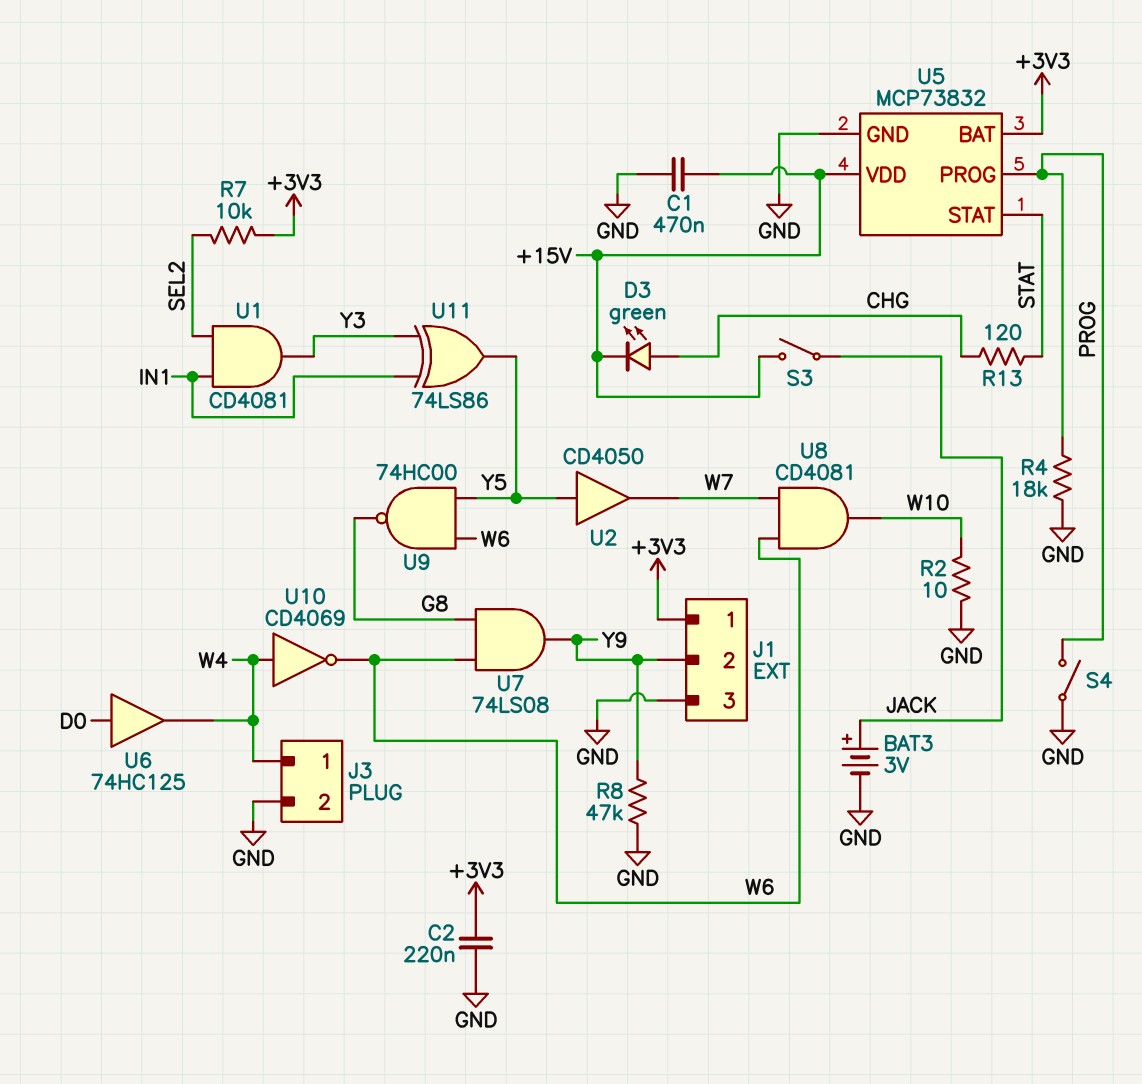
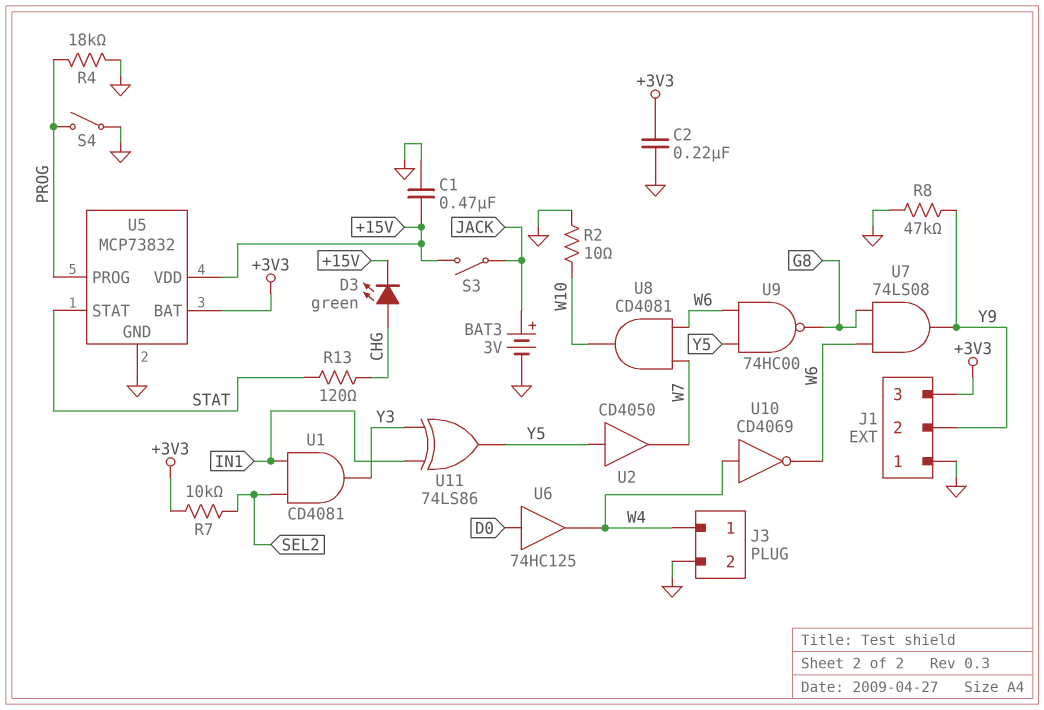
J1 pin 1: +3V3 -> GND
J1 pin 3: GND -> +3V3

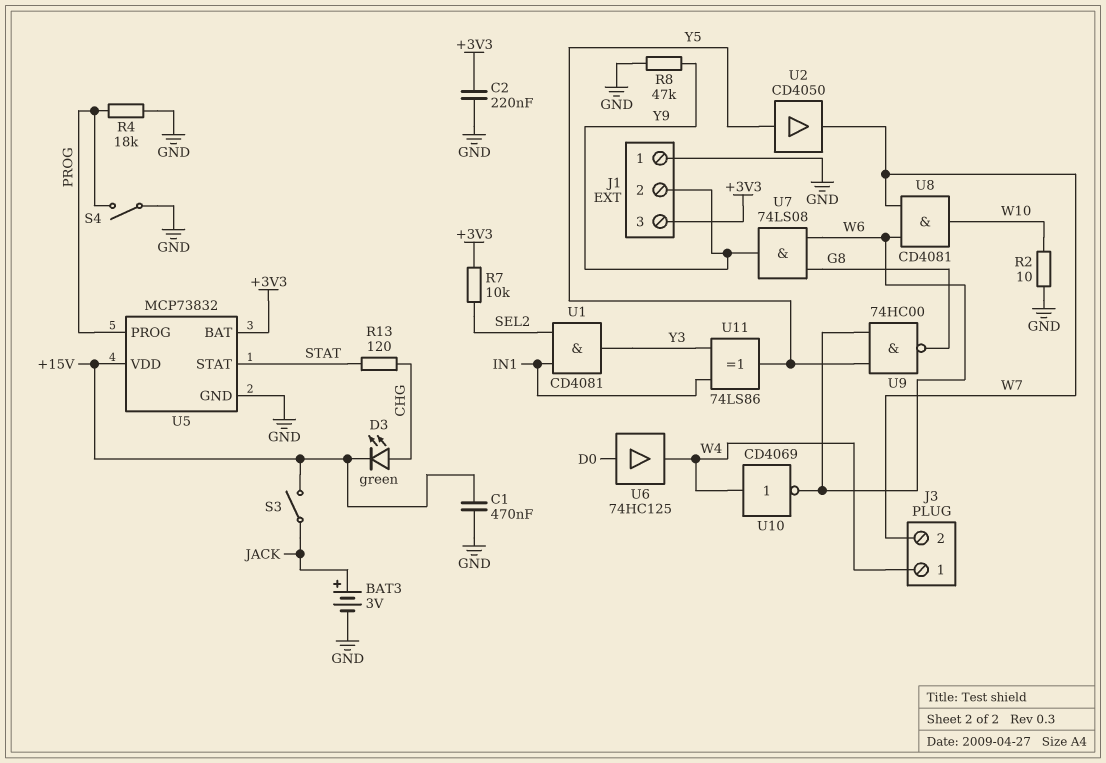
J3 pin 2: GND -> W7

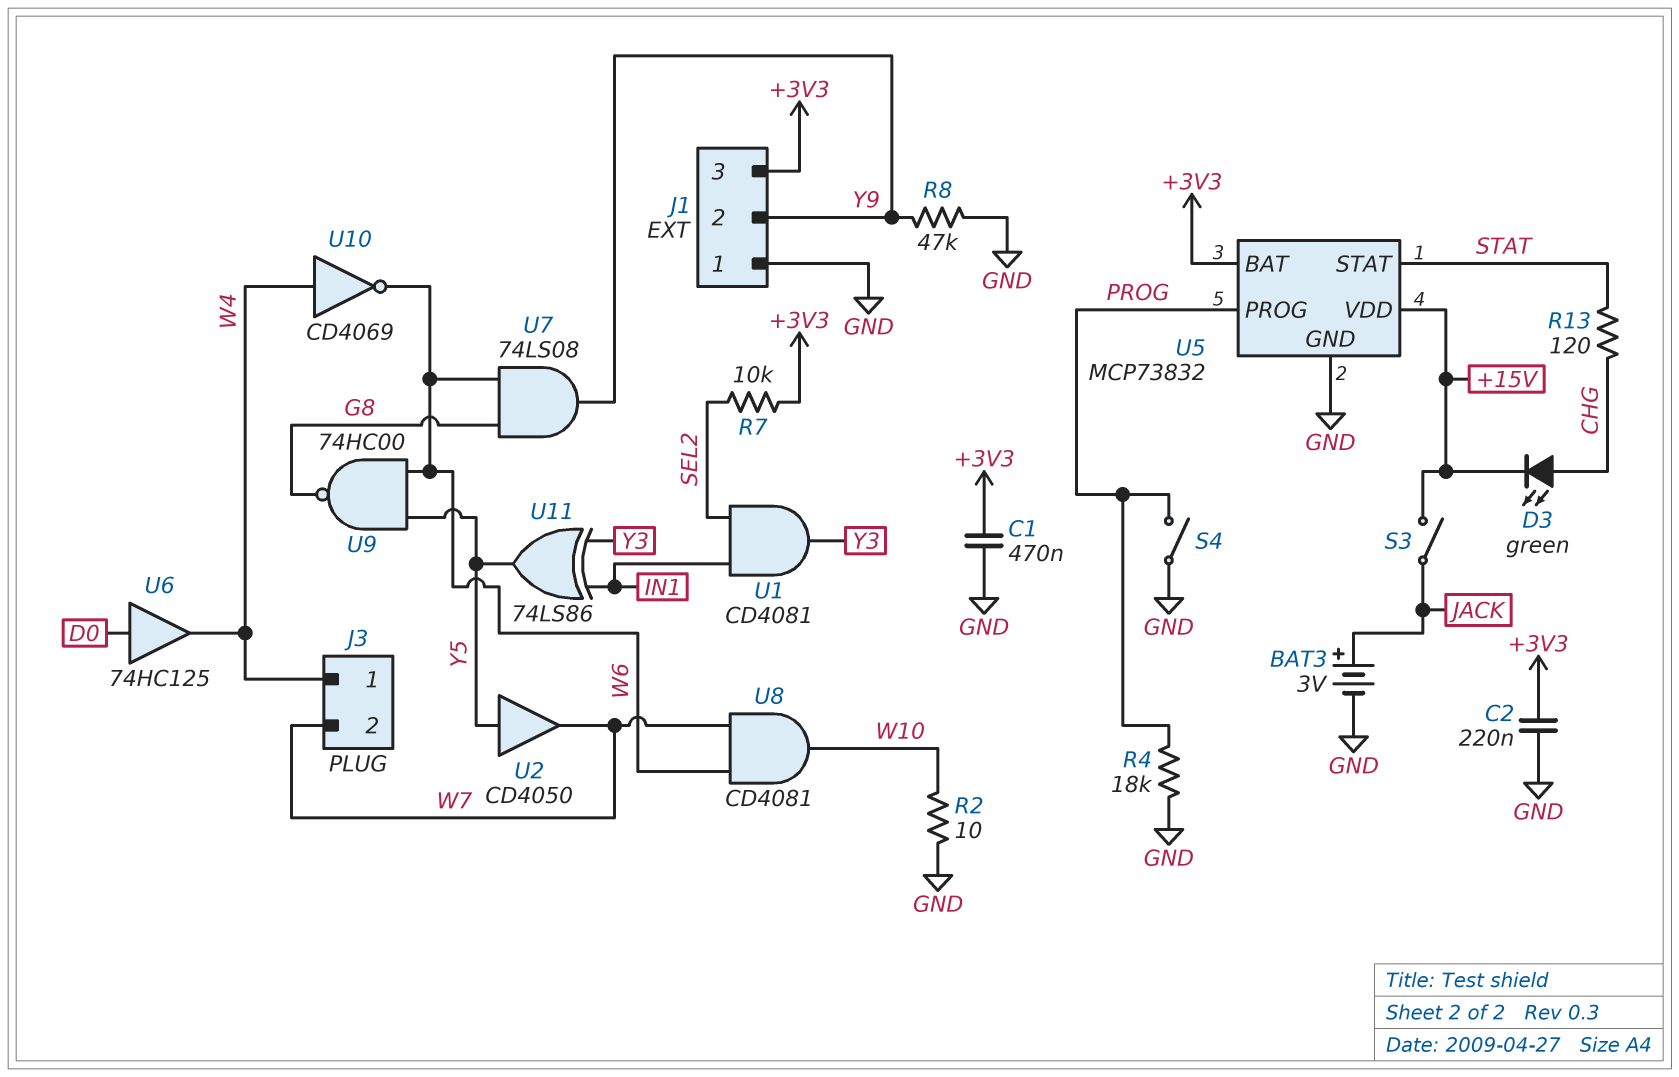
C1: 470nF (+15V, GND) -> 470nF (+3V3, GND)

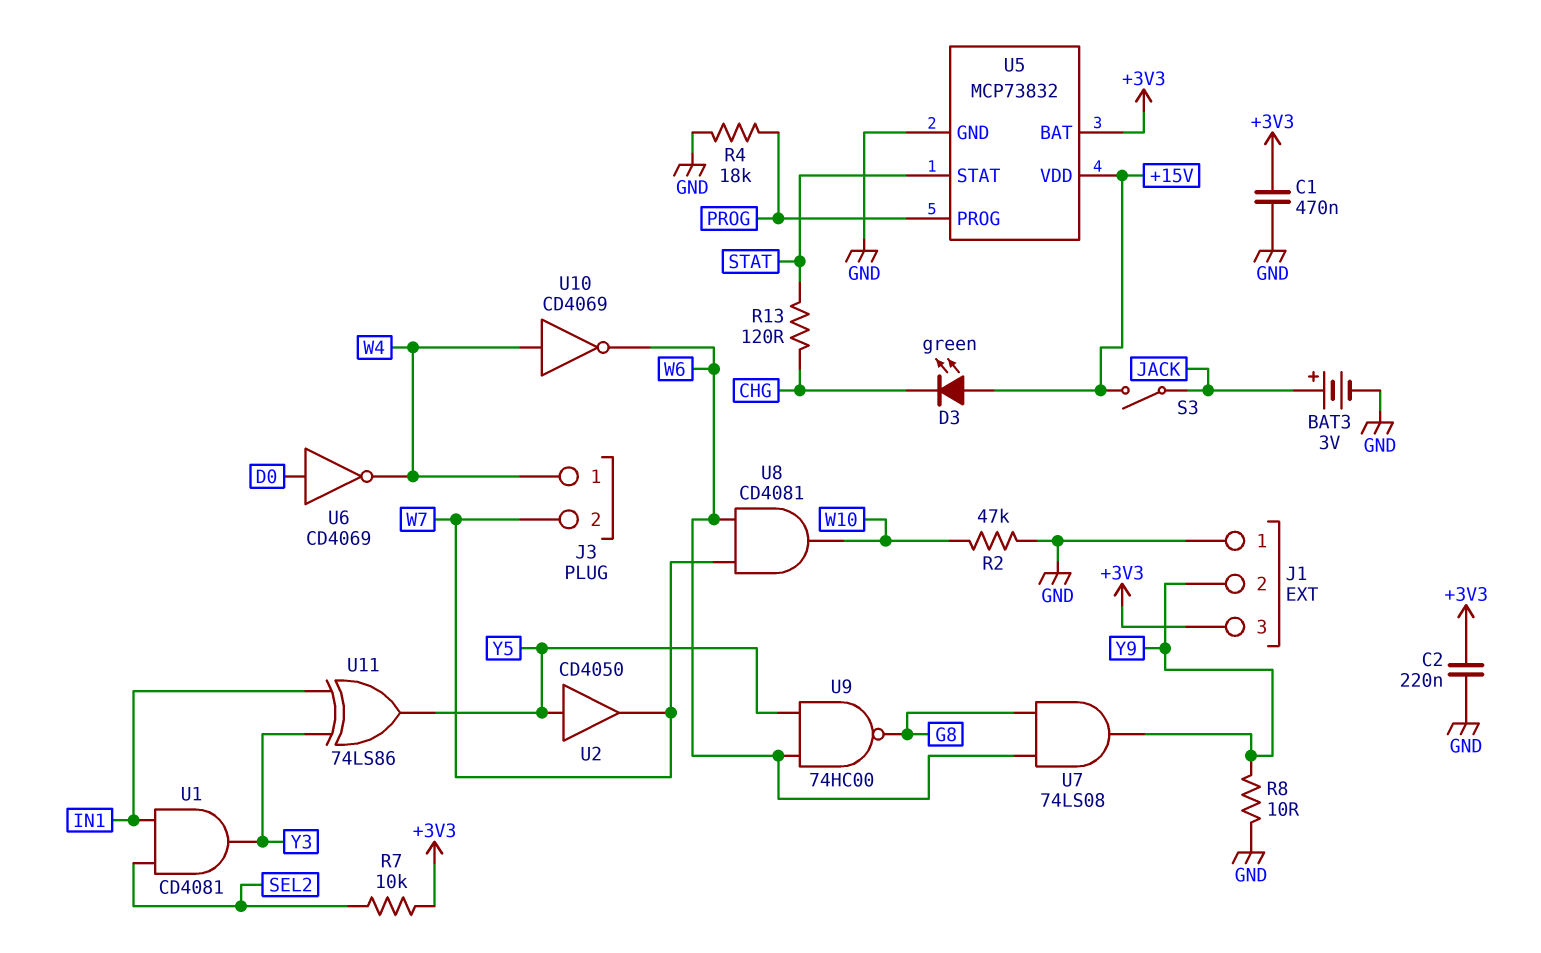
D3: LED green (A CHG, K +15V) -> LED green (A +15V, K CHG)
R2: 10 (GND, W10) -> 47k (GND, W10)
R8: 47k (GND, Y9) -> 10 (GND, Y9)
S4: switch (GND, PROG) -> none
U6: buffer 74HC125 (in D0, out W4) -> NOT CD4069 (in D0, out W4)

